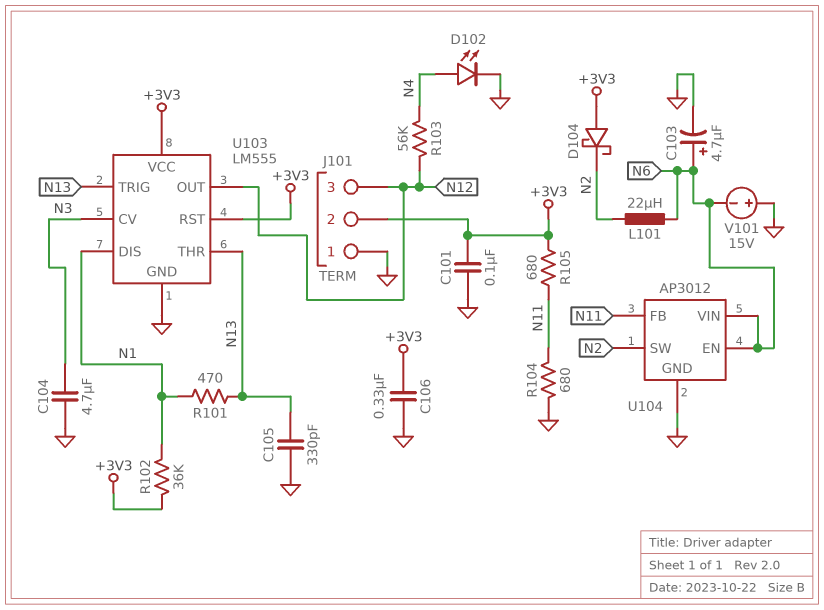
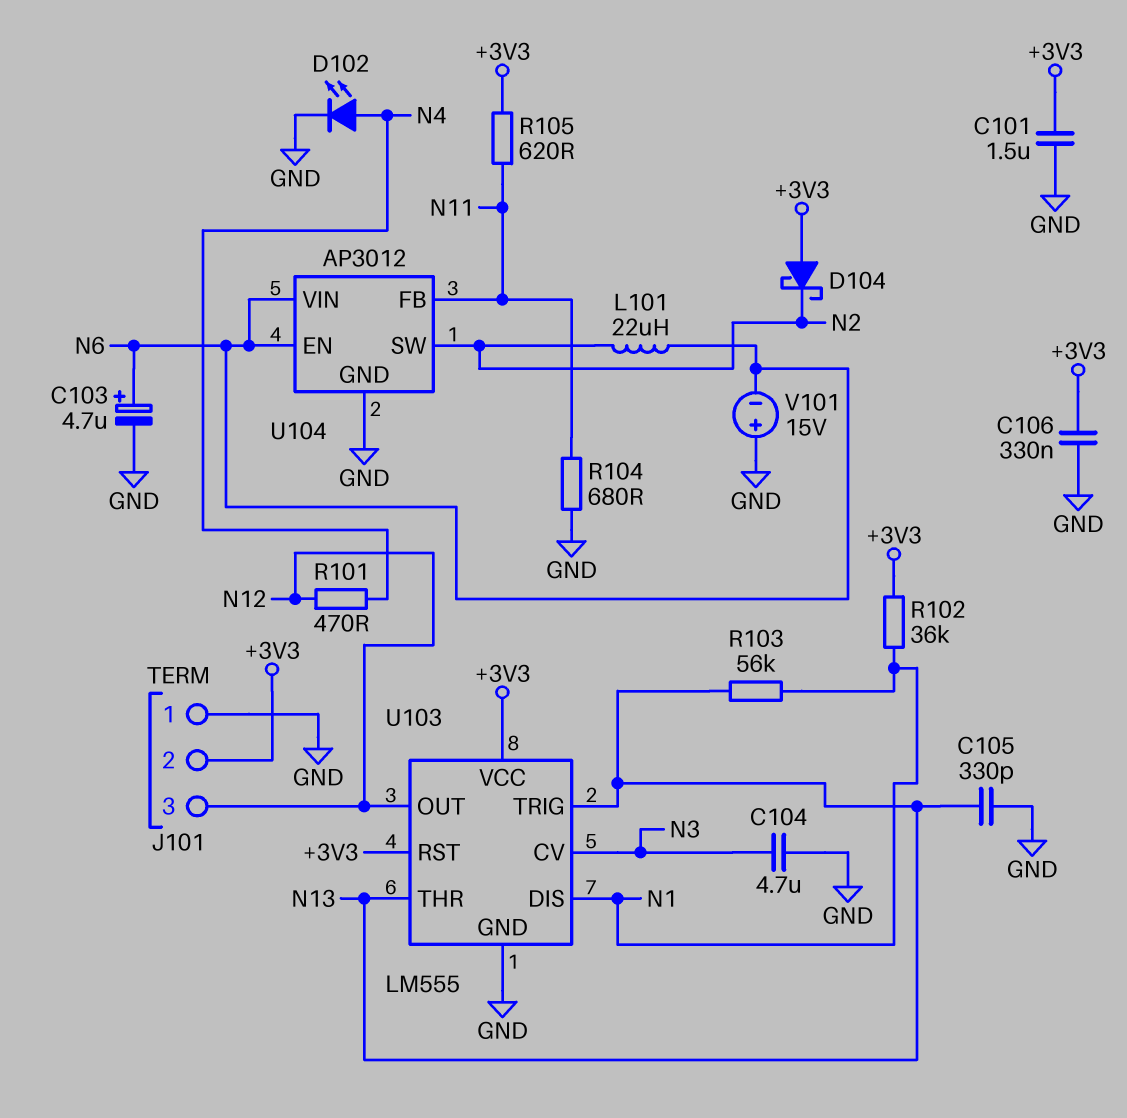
C101: 100nF (+3V3, GND) -> 1.5uF (+3V3, GND)
R101: 470 (N1, N13) -> 470 (N4, N12)
R103: 56k (N4, N12) -> 56k (N1, N13)
R105: 680 (+3V3, N11) -> 620 (+3V3, N11)

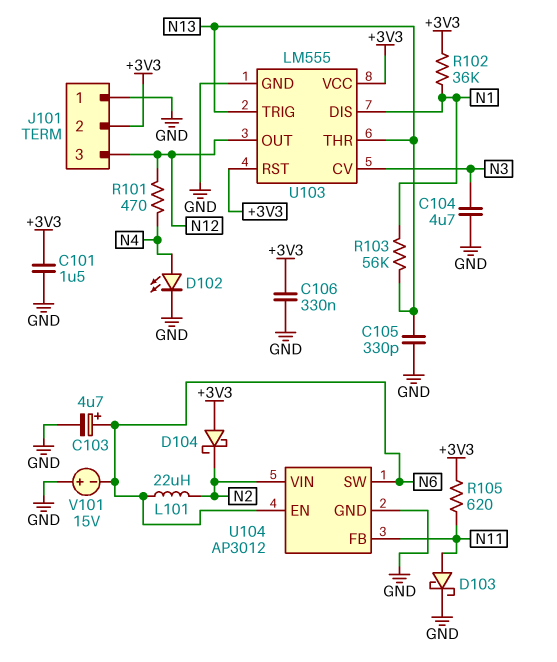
D103: none -> schottky (A N11, K GND)
R104: 680 (GND, N11) -> none
U104 pin SW: N2 -> N6
U104 pin VIN: N6 -> N2

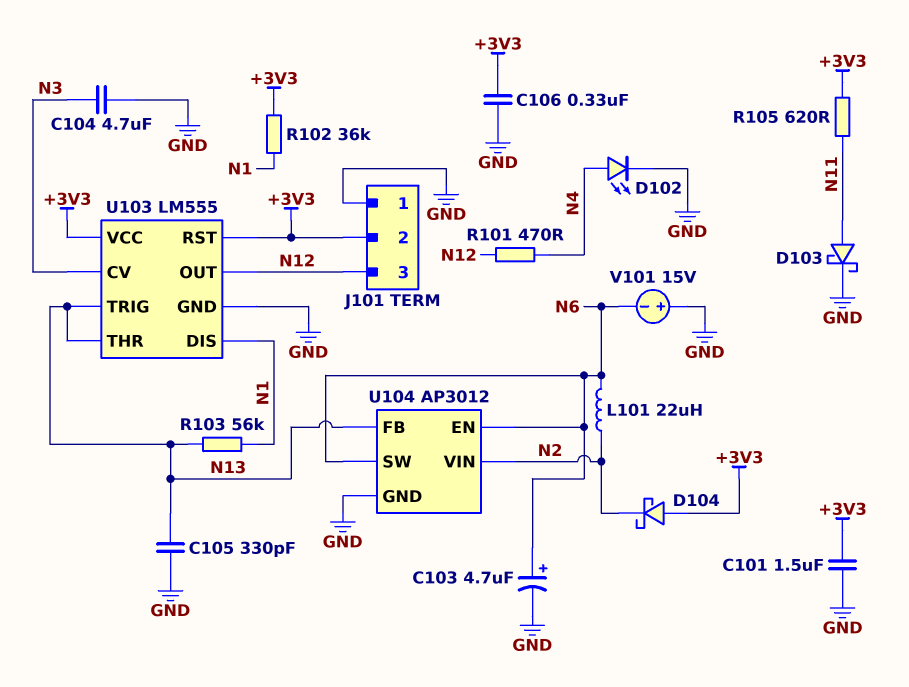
U104 pin FB: N11 -> N13

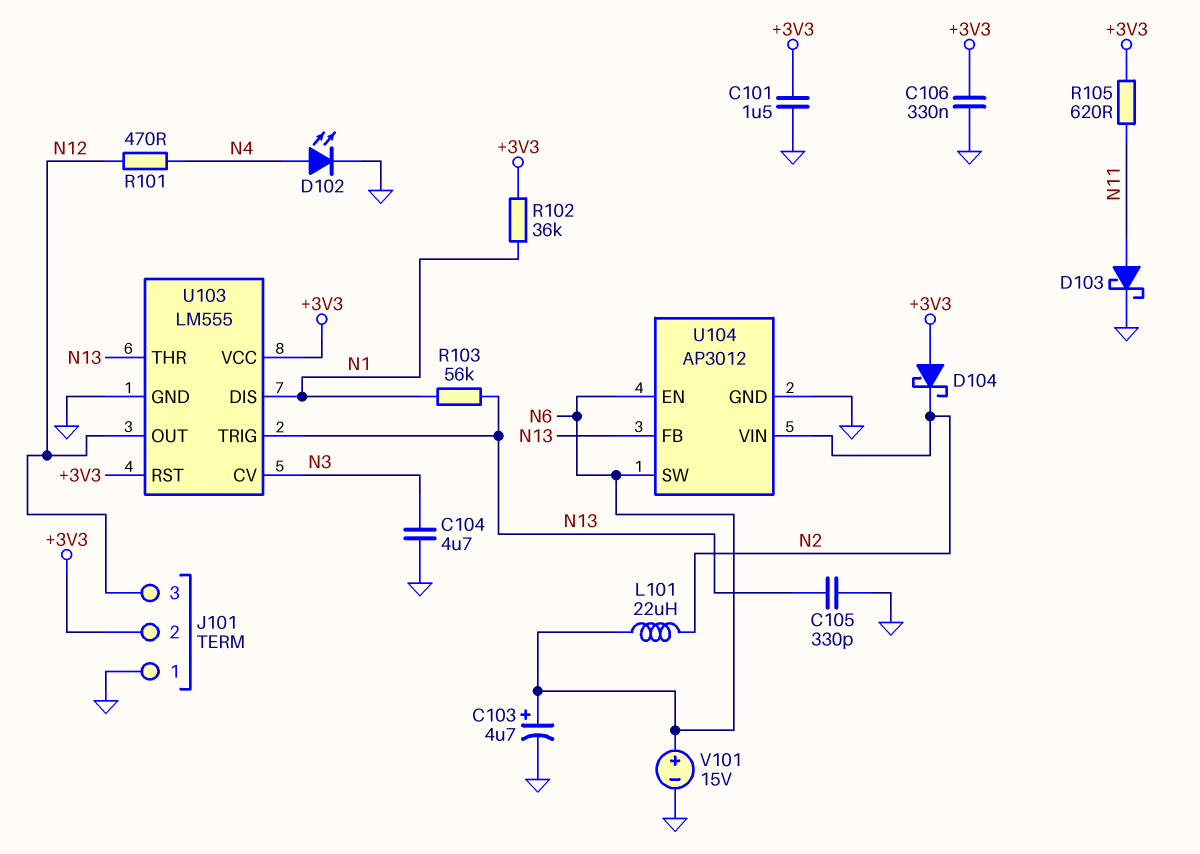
V101: 15V (plus GND, minus N6) -> 15V (plus N6, minus GND)

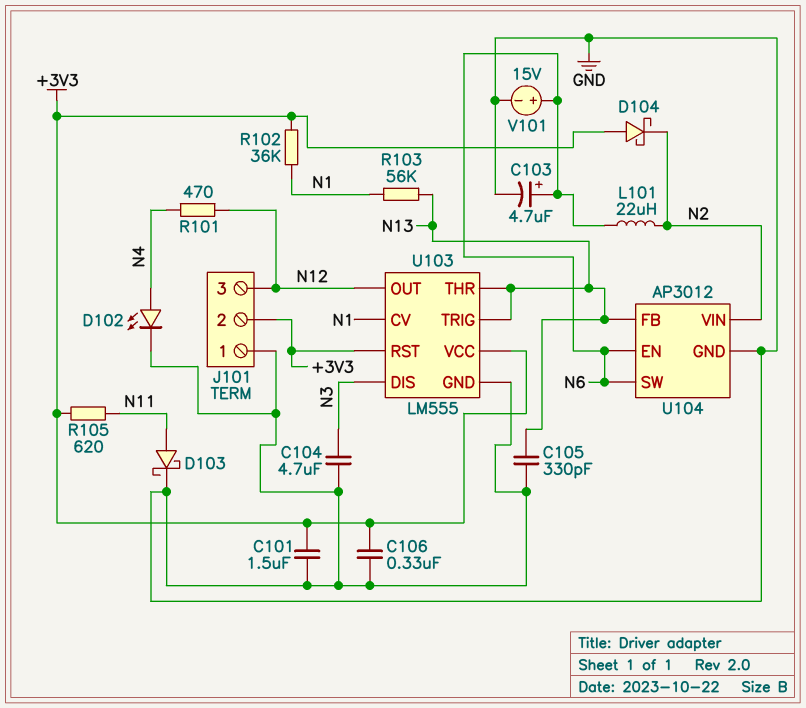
U103 pin CV: N3 -> N1
U103 pin DIS: N1 -> N3

